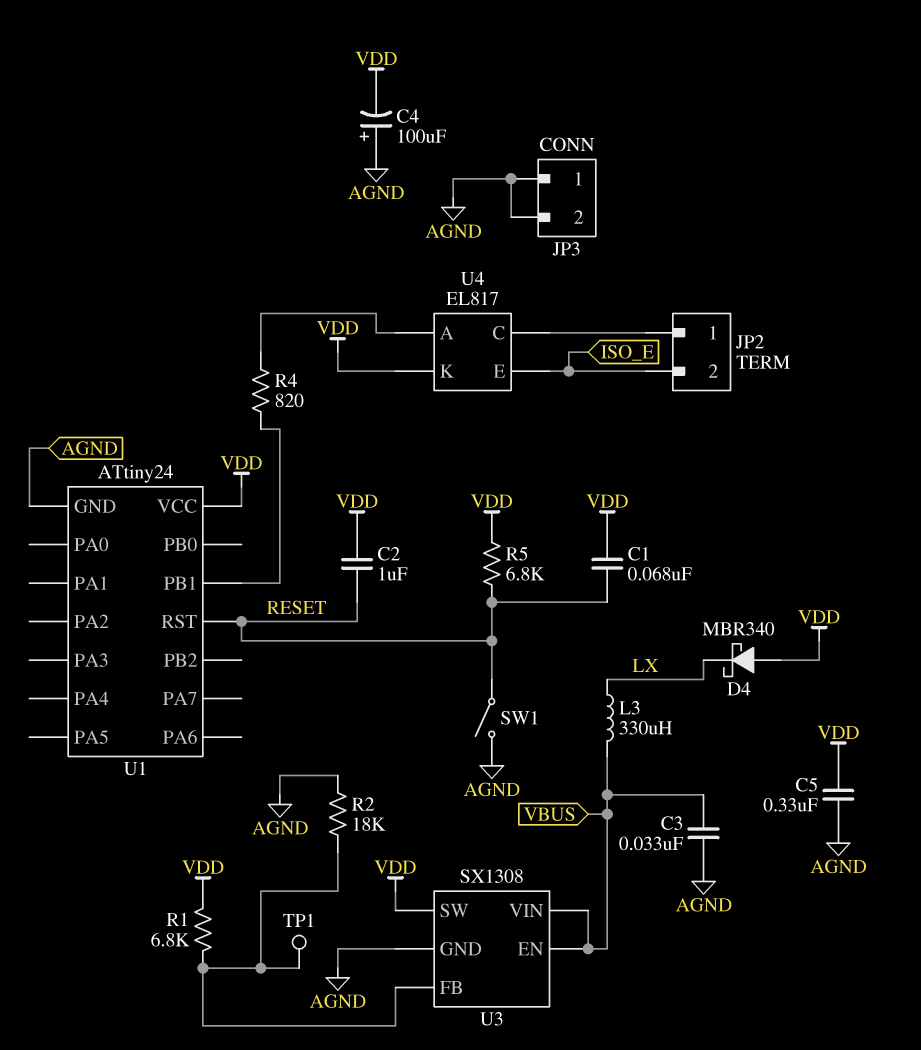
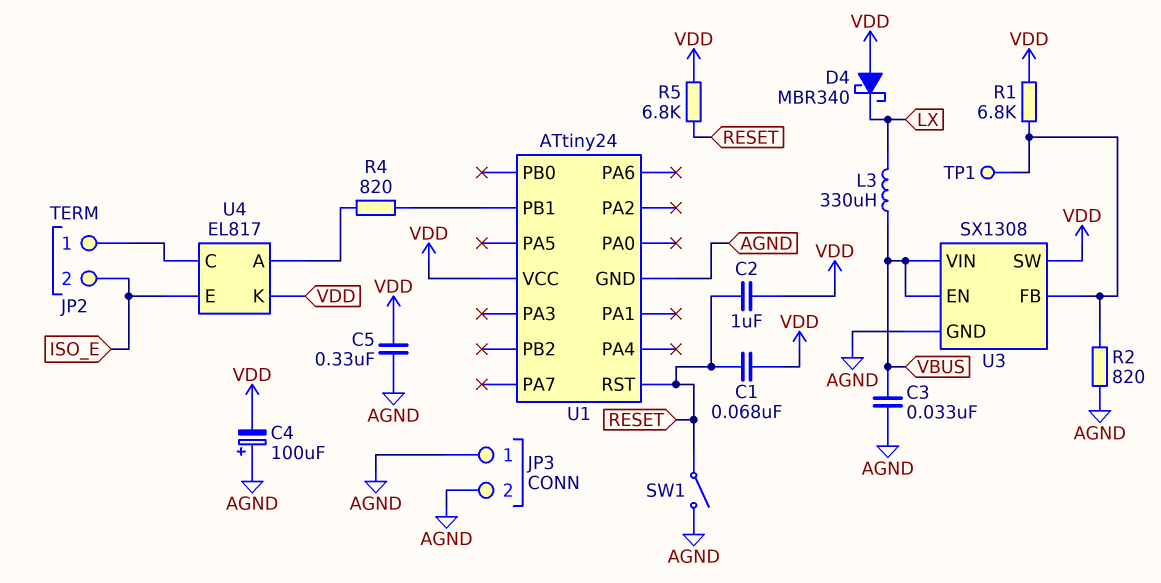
R2: 18k (AGND, U3/FB) -> 820 (AGND, U3/FB)

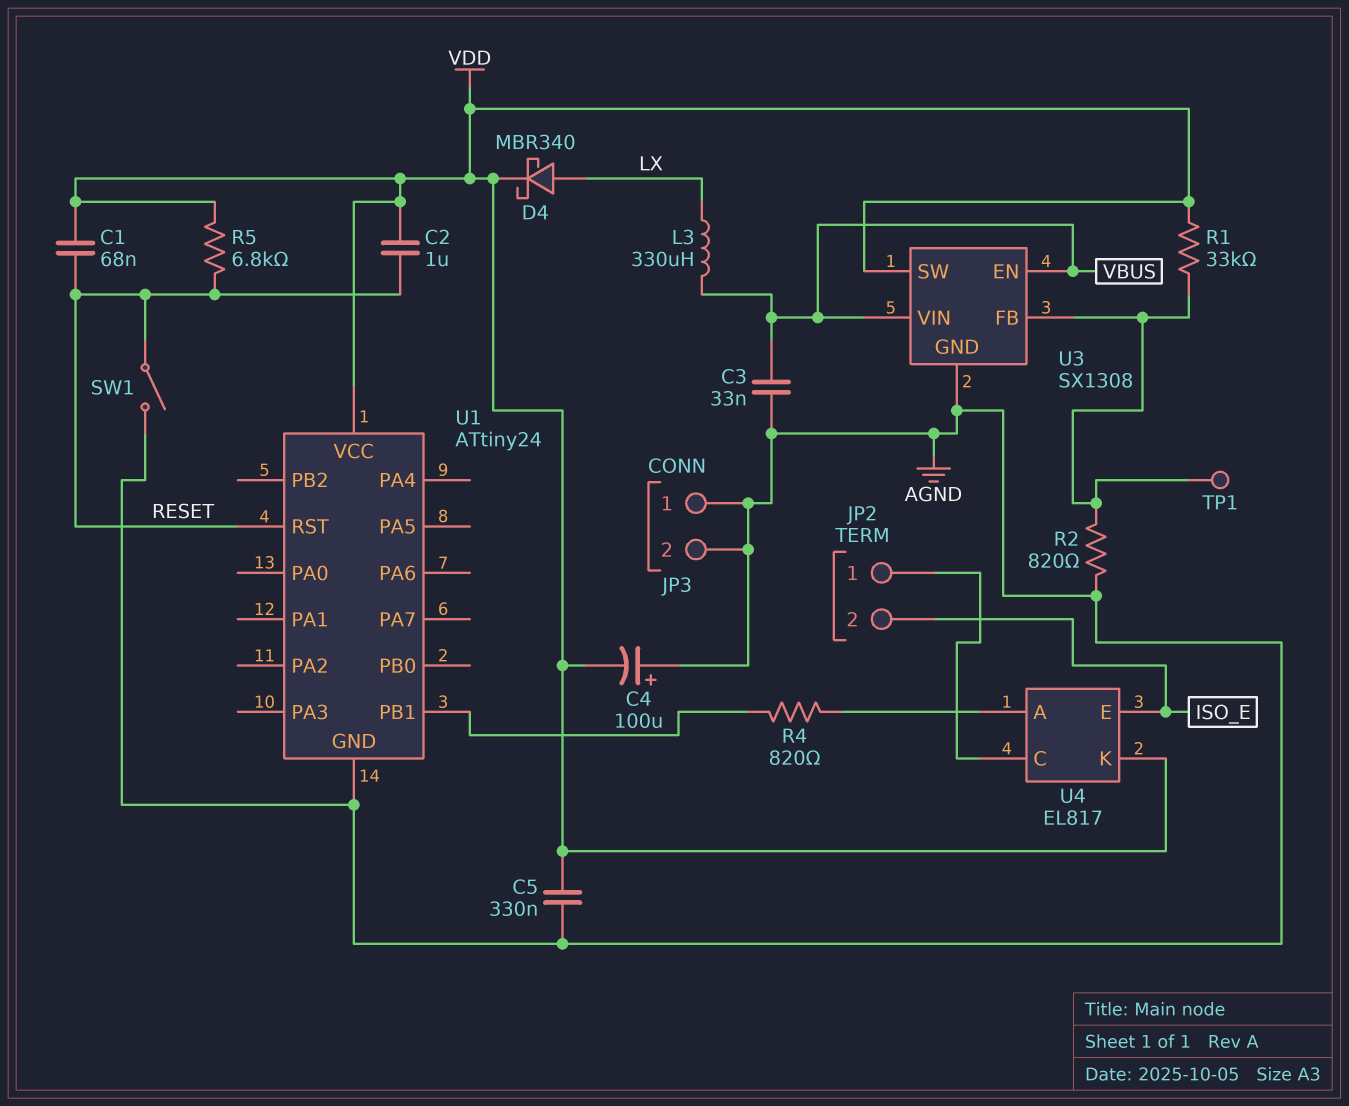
D4: schottky MBR340 (A VDD, K LX) -> schottky MBR340 (A LX, K VDD)
R1: 6.8k (U3/FB, VDD) -> 33k (U3/FB, VDD)

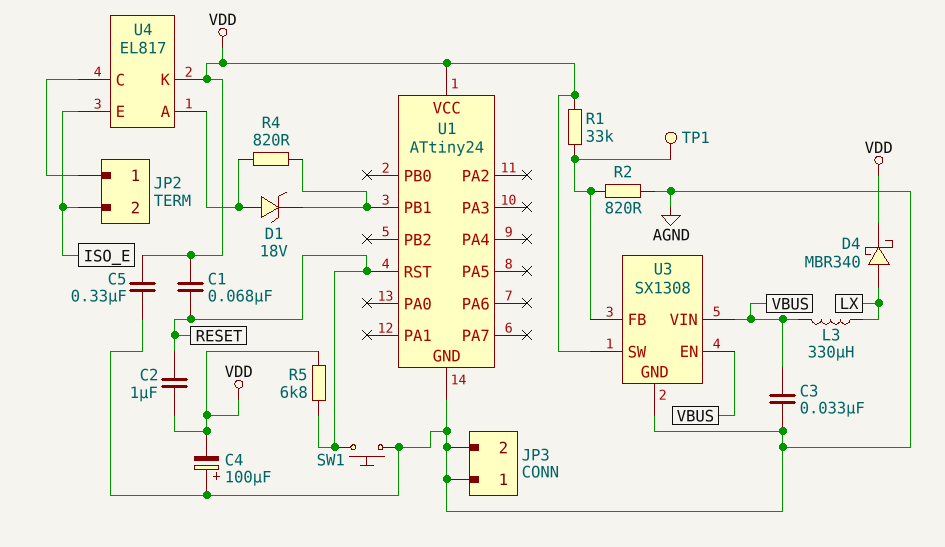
D1: none -> zener 18V (A U4/A, K U1/PB1)
SW1: switch (AGND, RESET) -> button (AGND, RESET)

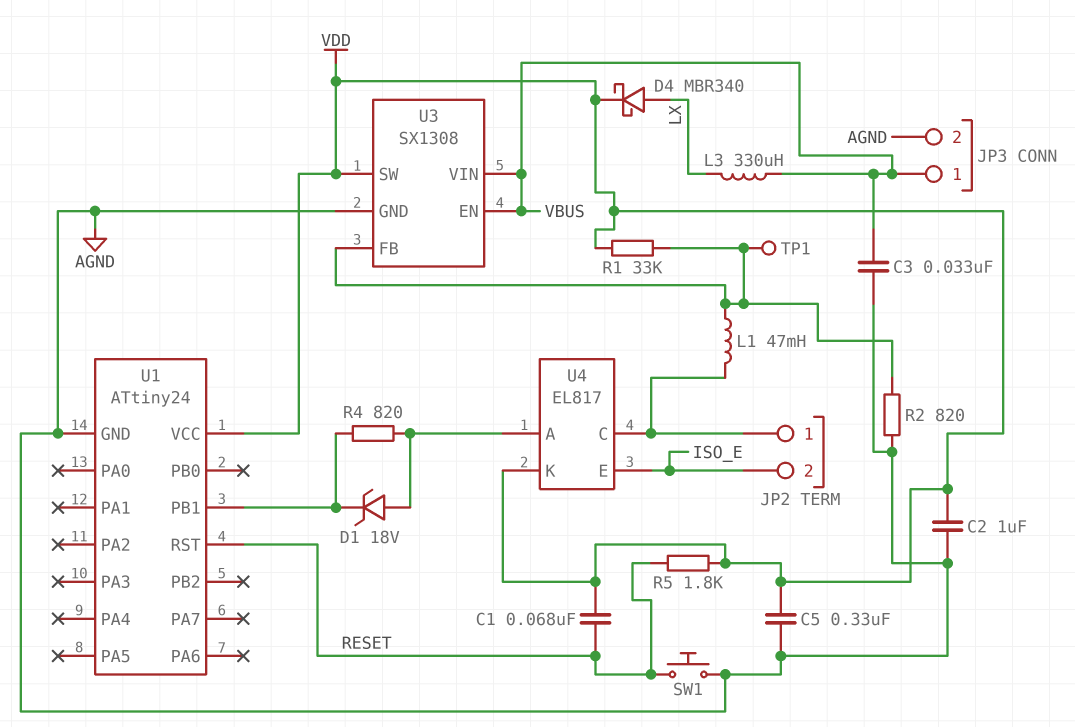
C2: 1uF (RESET, VDD) -> 1uF (AGND, VDD)
C4: 100uF (plus AGND, minus VDD) -> none
JP3 pin 1: AGND -> VBUS
L1: none -> 47mH (JP2/1, U3/FB)
R5: 6.8k (RESET, VDD) -> 1.8k (RESET, VDD)

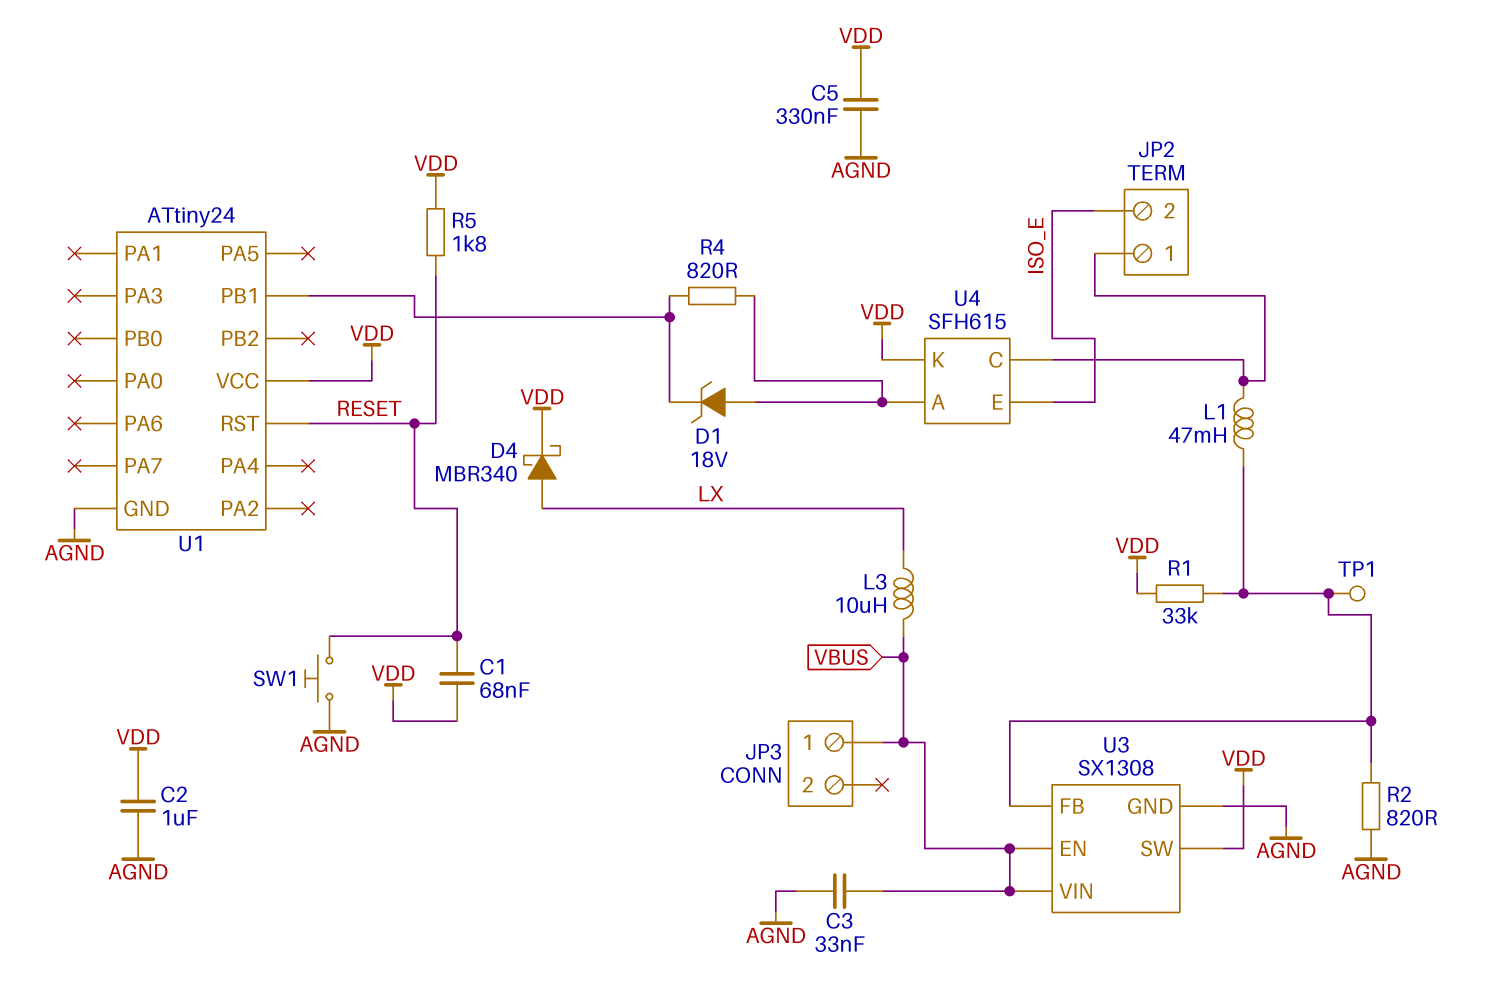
JP3 pin 2: AGND -> none
L3: 330uH (LX, VBUS) -> 10uH (LX, VBUS)
U4: EL817 -> SFH615

